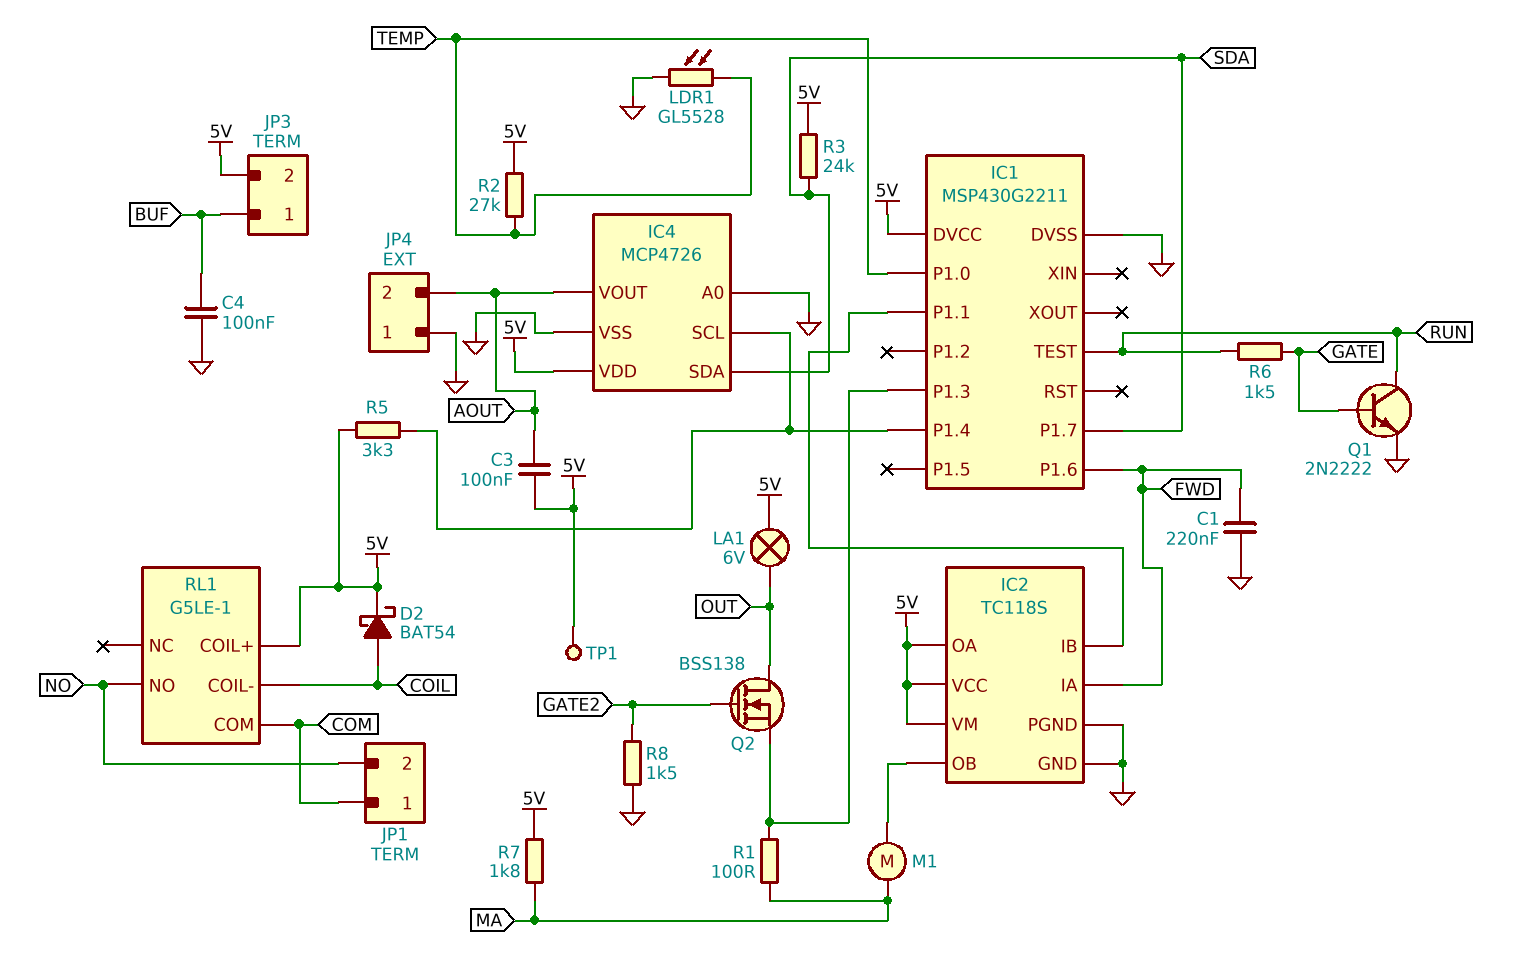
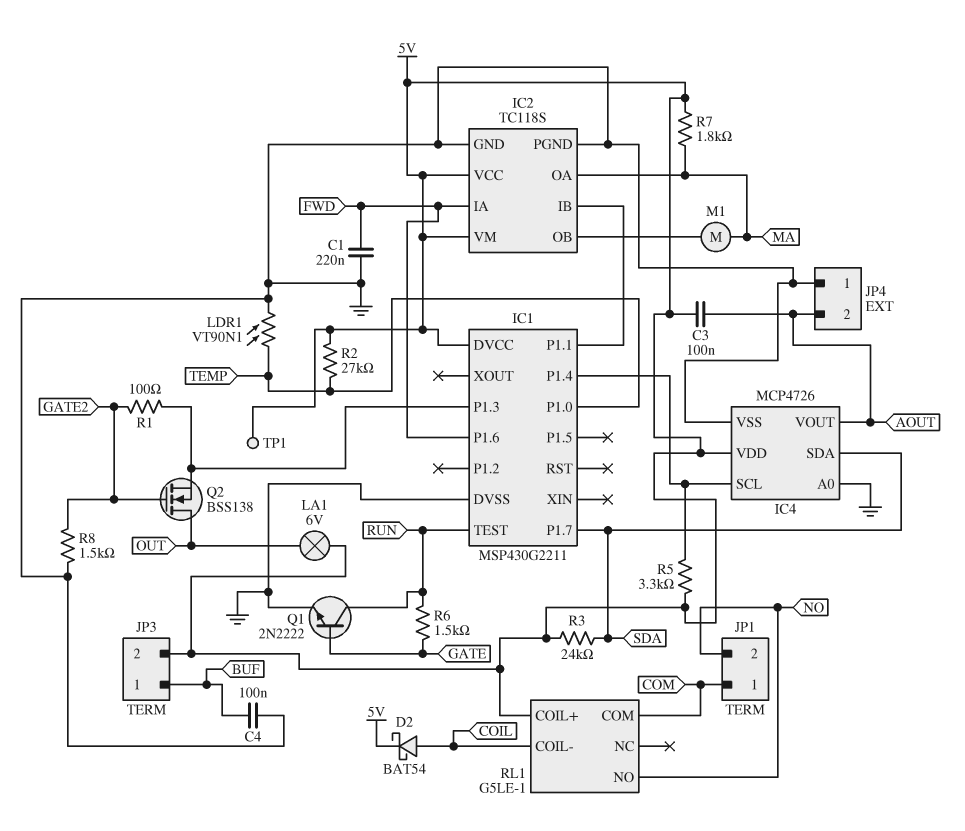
IC2 pin OA: 5V -> MA
LDR1: GL5528 (GND, TEMP) -> VT90N1 (GND, TEMP)
R1: 100 (IC1/P1.3, MA) -> 100 (GATE2, IC1/P1.3)

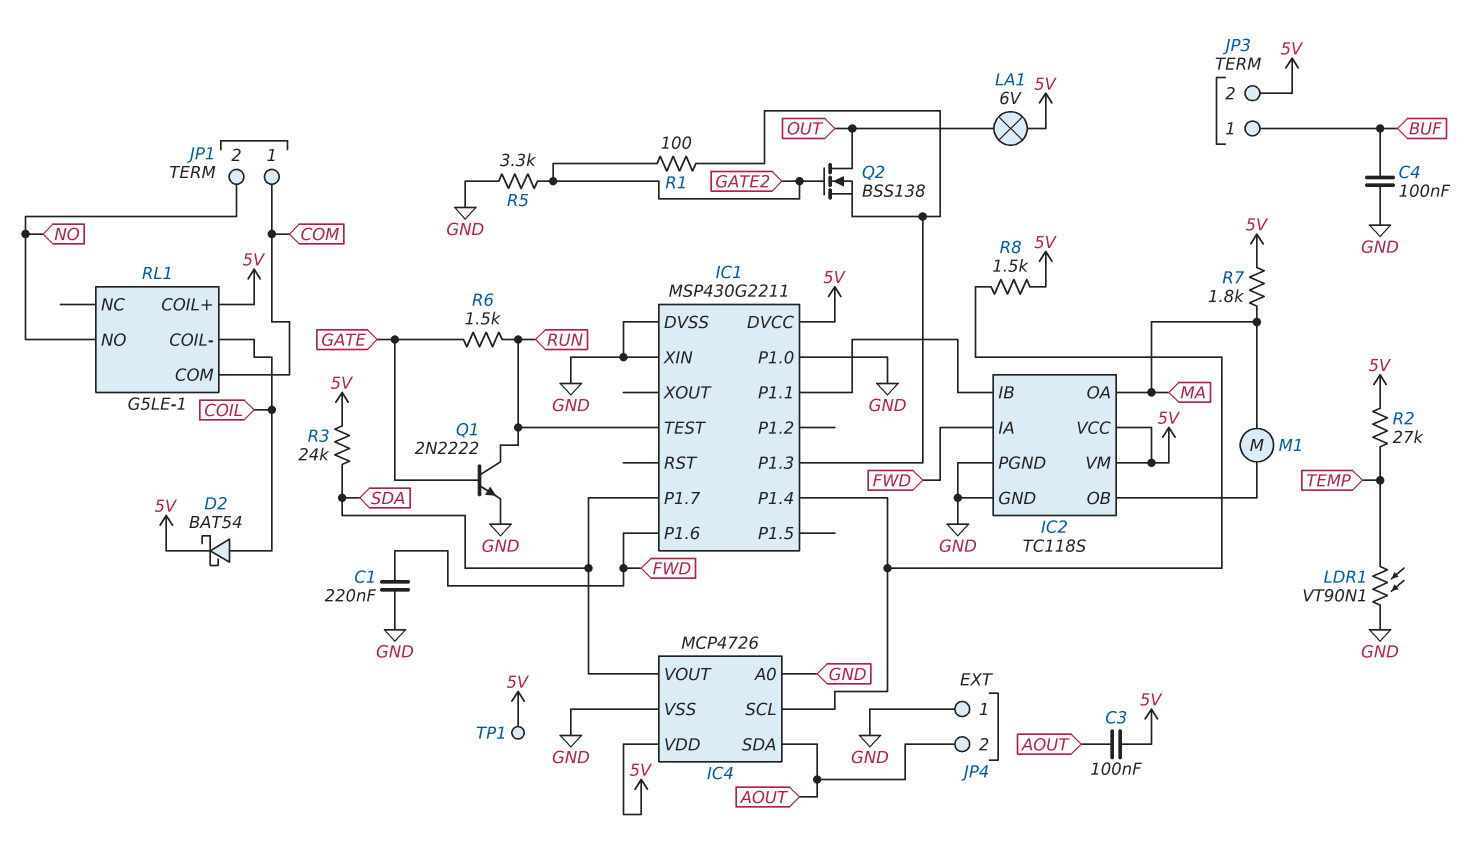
IC1 pin P1.0: TEMP -> GND
IC1 pin XIN: none -> GND
IC4 pin SDA: SDA -> AOUT
IC4 pin VOUT: AOUT -> SDA
R5: 3.3k (5V, IC1/P1.4) -> 3.3k (GATE2, GND)
R8: 1.5k (GATE2, GND) -> 1.5k (5V, IC1/P1.4)

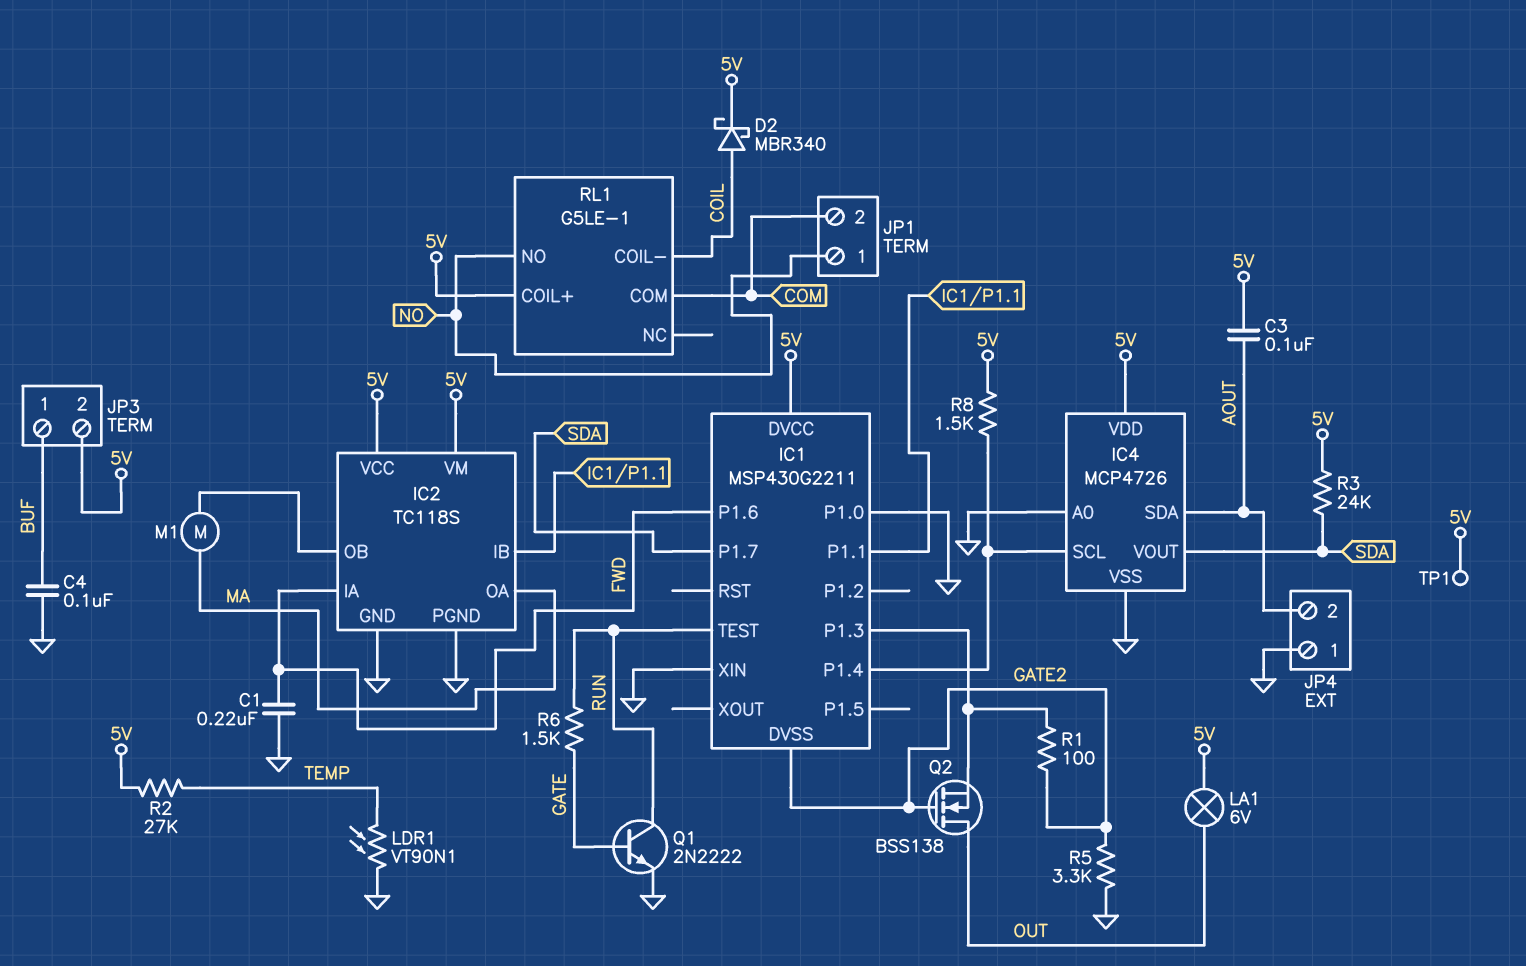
D2: schottky BAT54 (A COIL, K 5V) -> schottky MBR340 (A COIL, K 5V)
IC1 pin DVSS: GND -> GATE2
JP1 pin 1: COM -> NO
JP1 pin 2: NO -> COM
R7: 1.8k (5V, MA) -> none

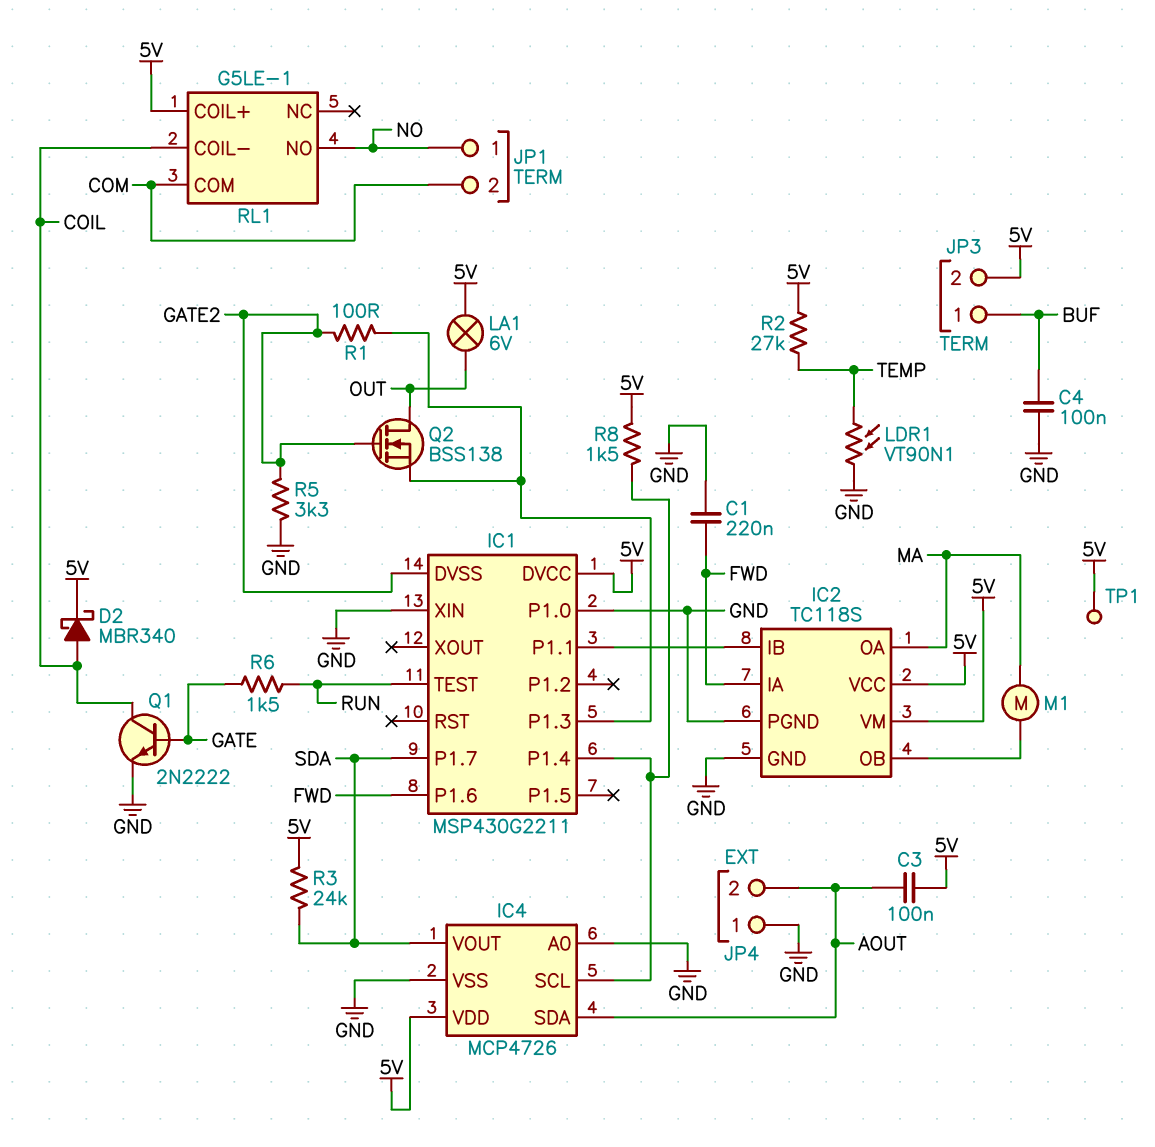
Q1: NPN 2N2222 (B GATE, C RUN, E GND) -> NPN 2N2222 (B GATE, C COIL, E GND)

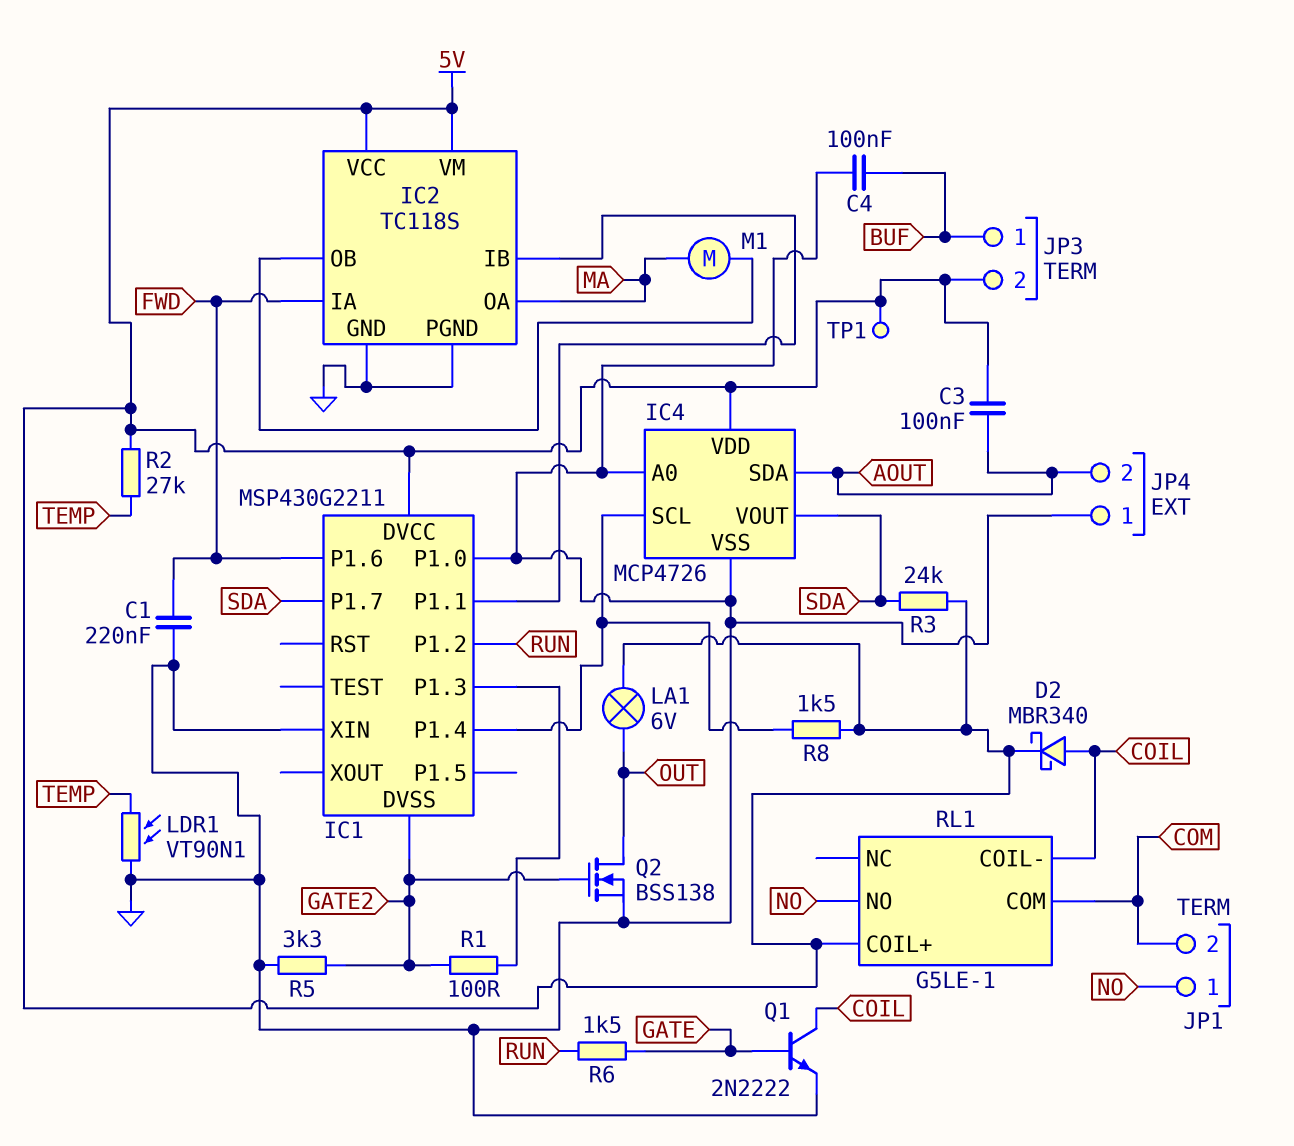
IC1 pin P1.2: none -> RUN
IC1 pin TEST: RUN -> none
Q2: NMOS BSS138 (G GATE2, D OUT, S IC1/P1.3) -> NMOS BSS138 (G GATE2, D OUT, S GND)

